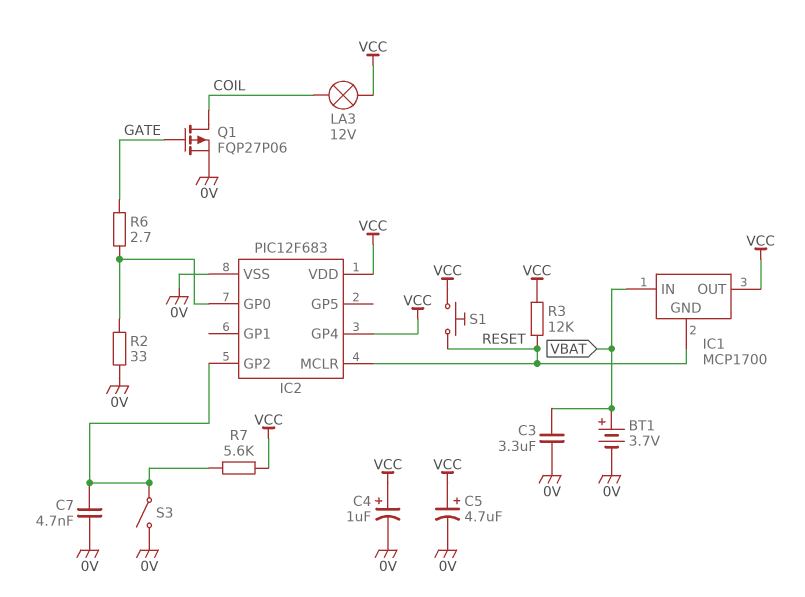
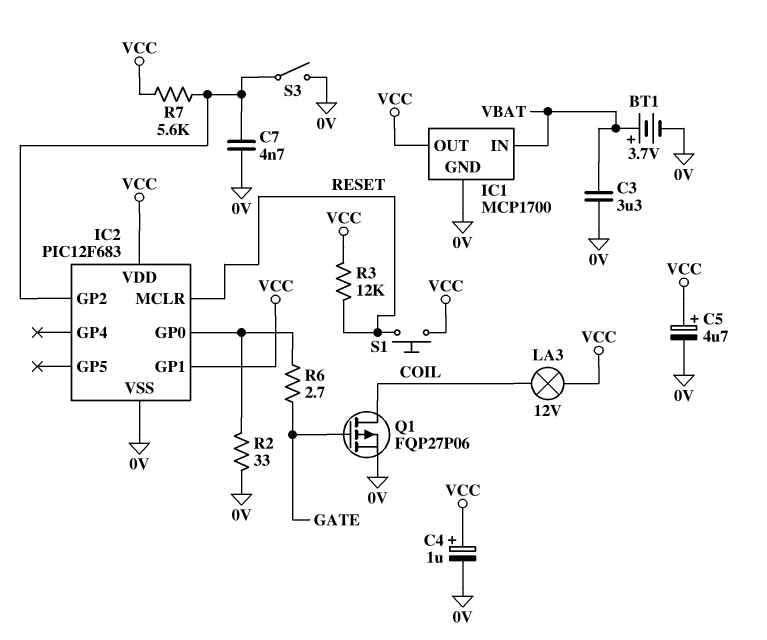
IC1 pin GND: RESET -> 0V
IC2 pin GP1: none -> VCC
IC2 pin GP4: VCC -> none

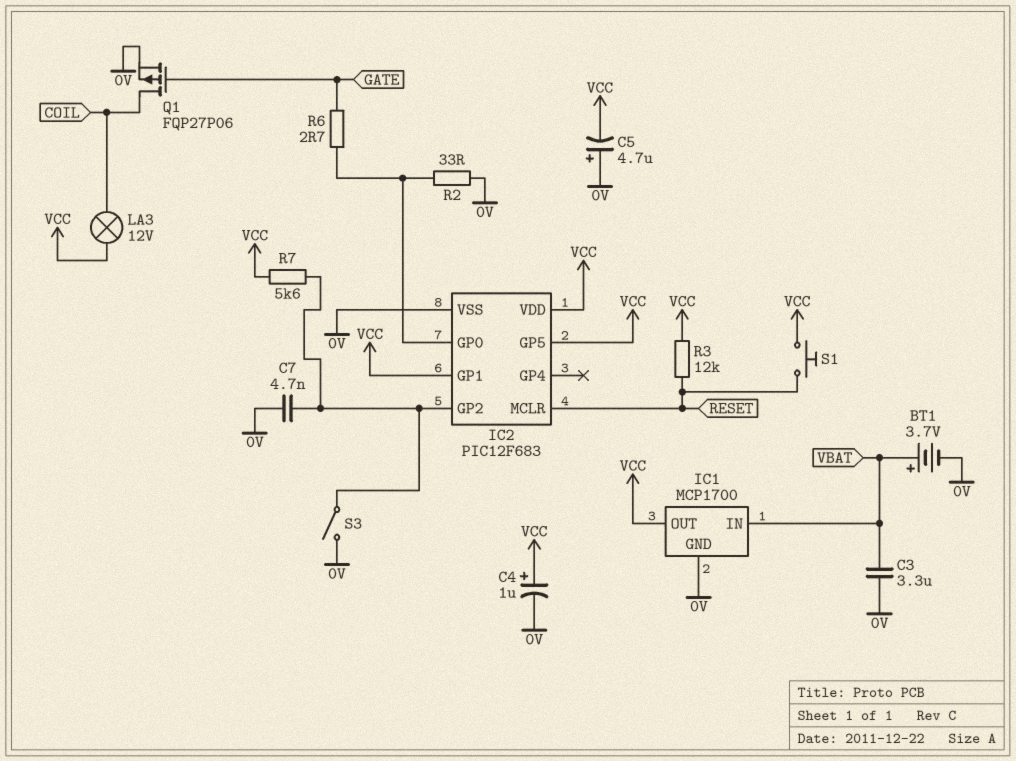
C5: 4.7uF (plus VCC, minus 0V) -> 4.7uF (plus 0V, minus VCC)
IC2 pin GP5: none -> VCC

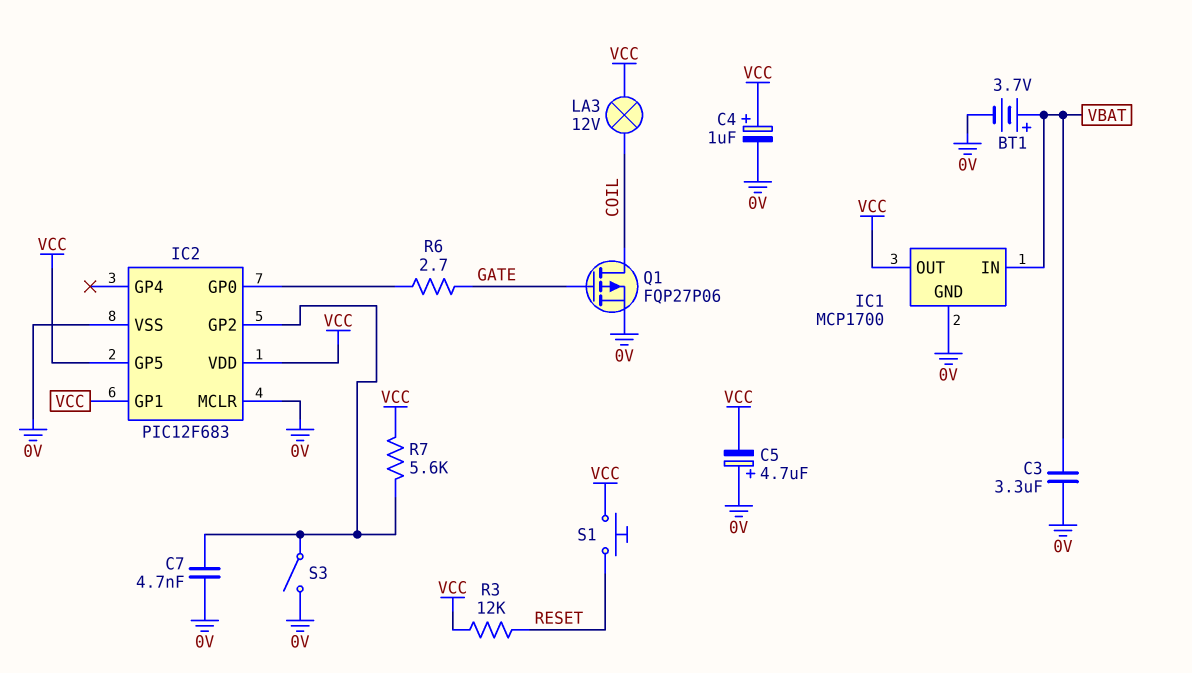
IC2 pin MCLR: RESET -> 0V
R2: 33 (0V, IC2/GP0) -> none

